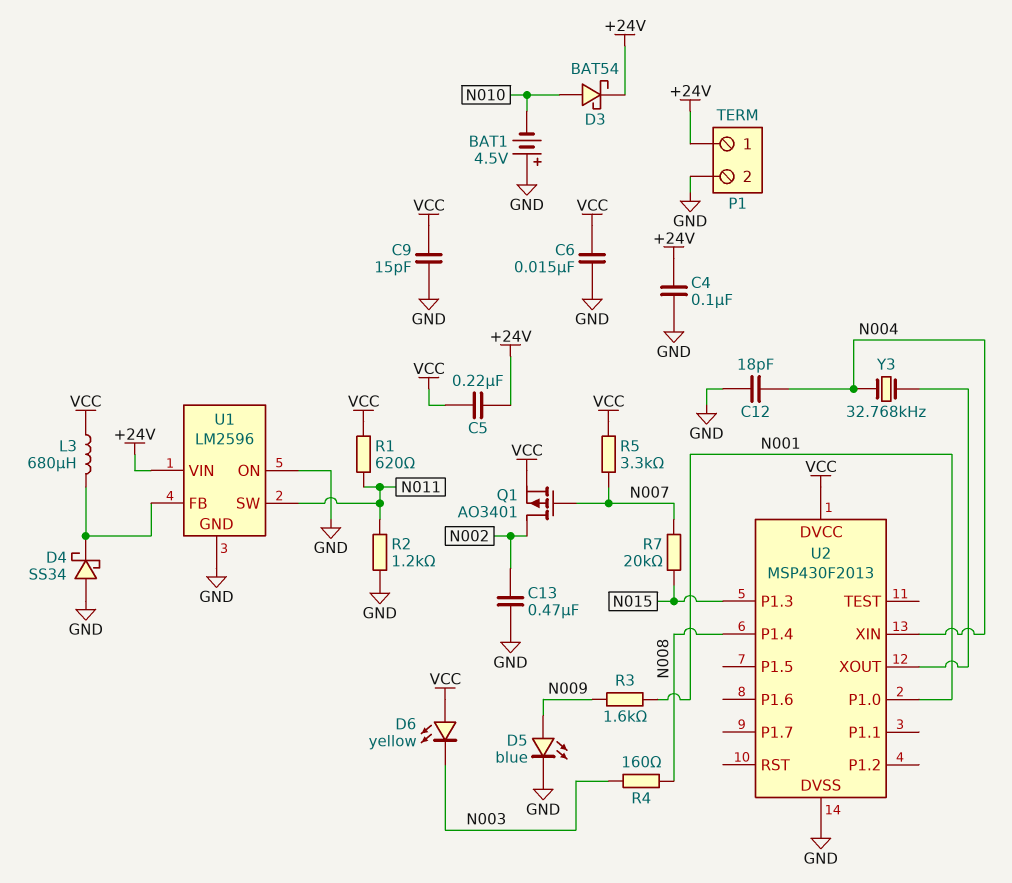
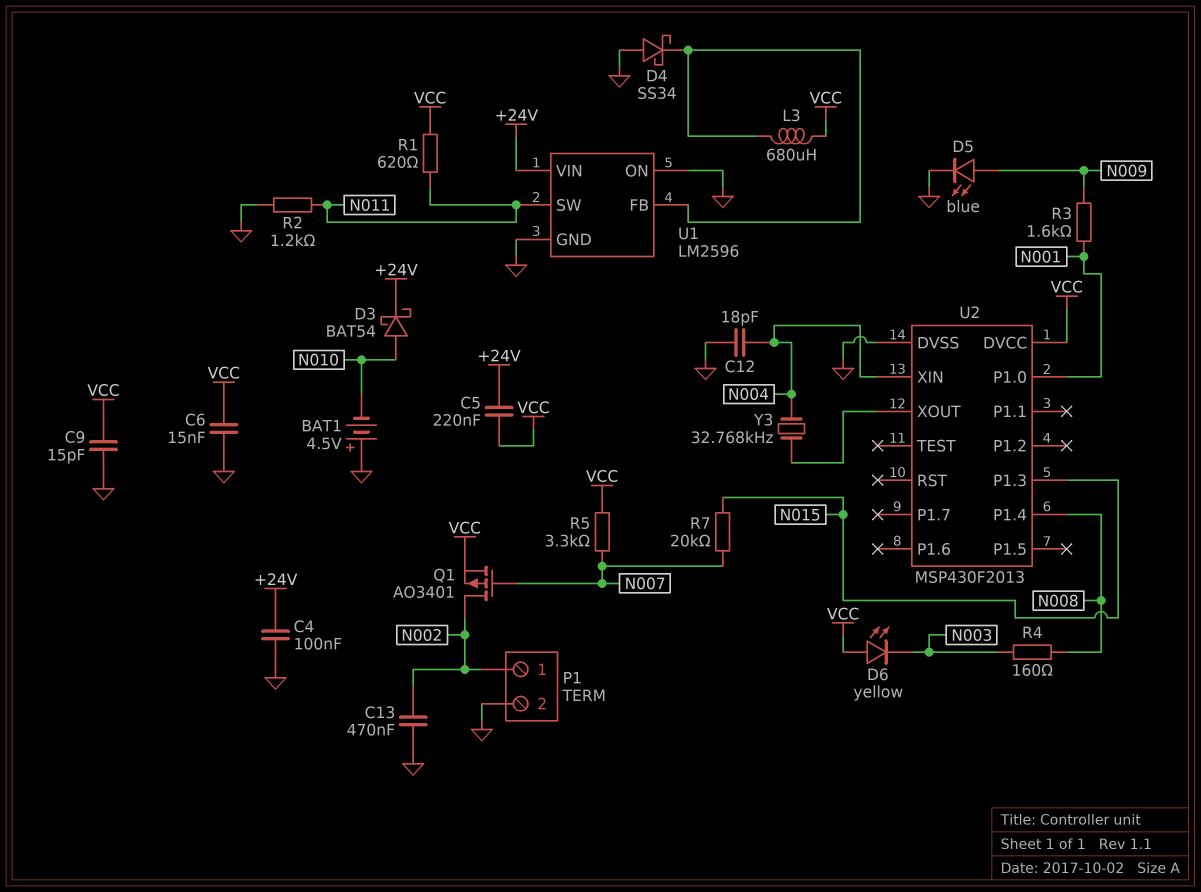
P1 pin 1: +24V -> N002

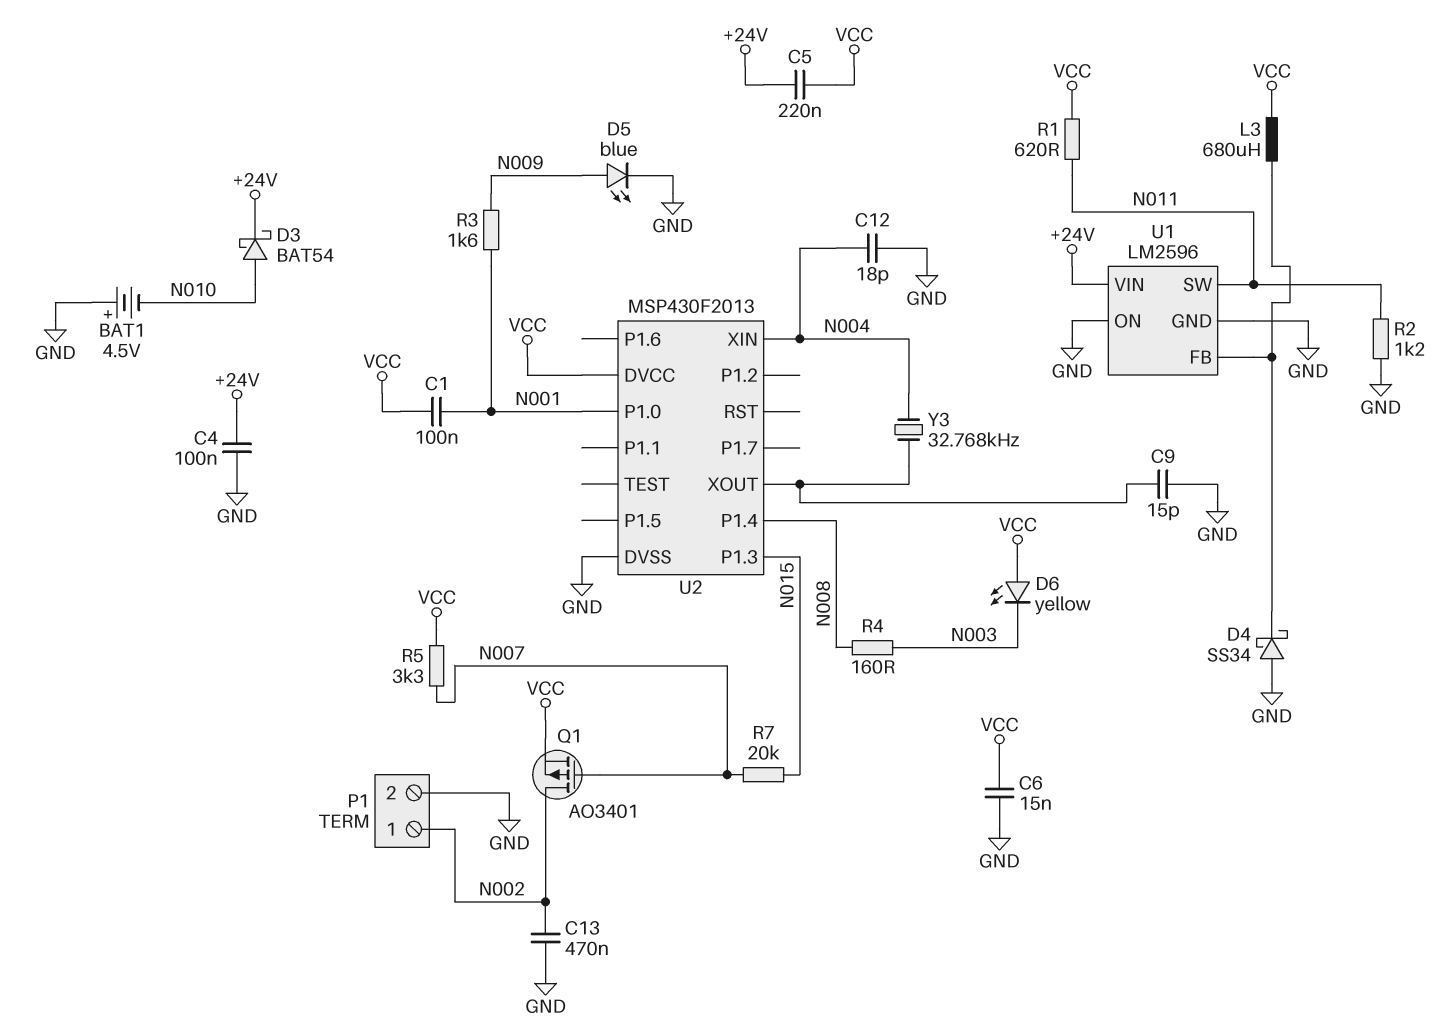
C1: none -> 100nF (N001, VCC)
C9: 15pF (GND, VCC) -> 15pF (GND, U2/XOUT)

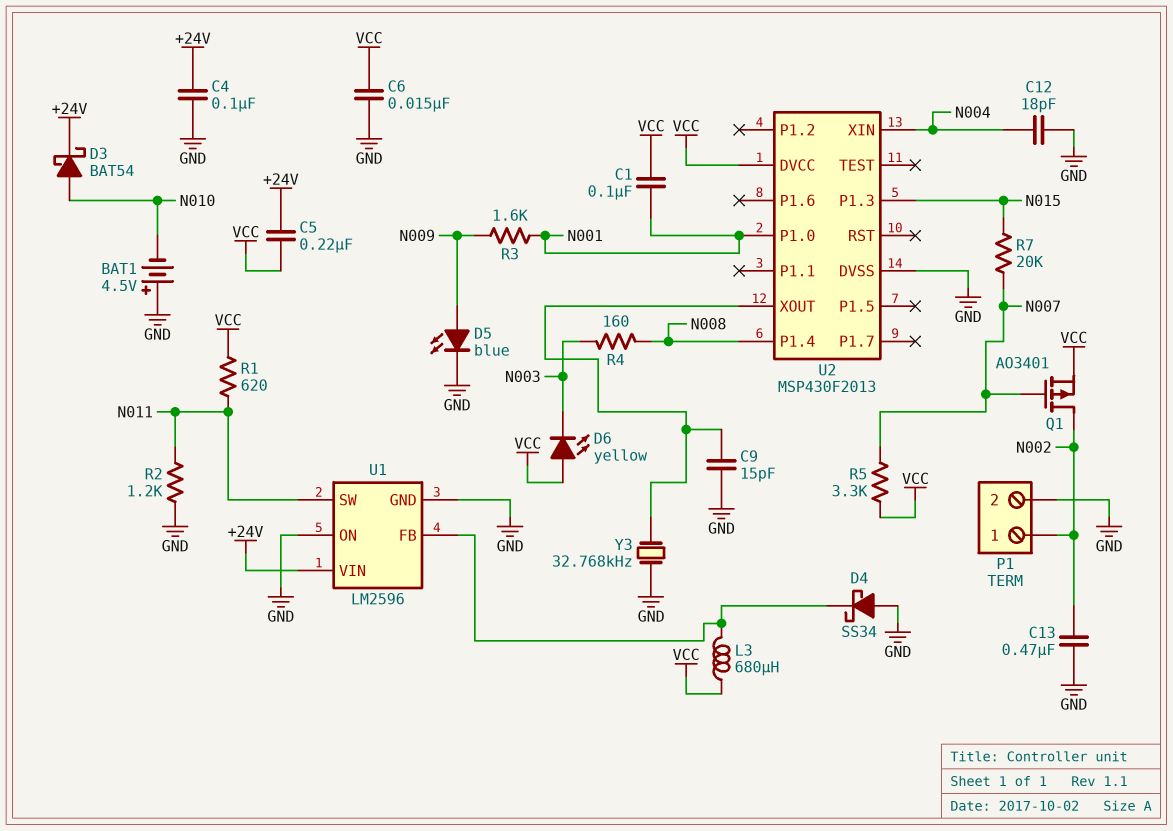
Y3: 32.768kHz (N004, U2/XOUT) -> 32.768kHz (GND, U2/XOUT)

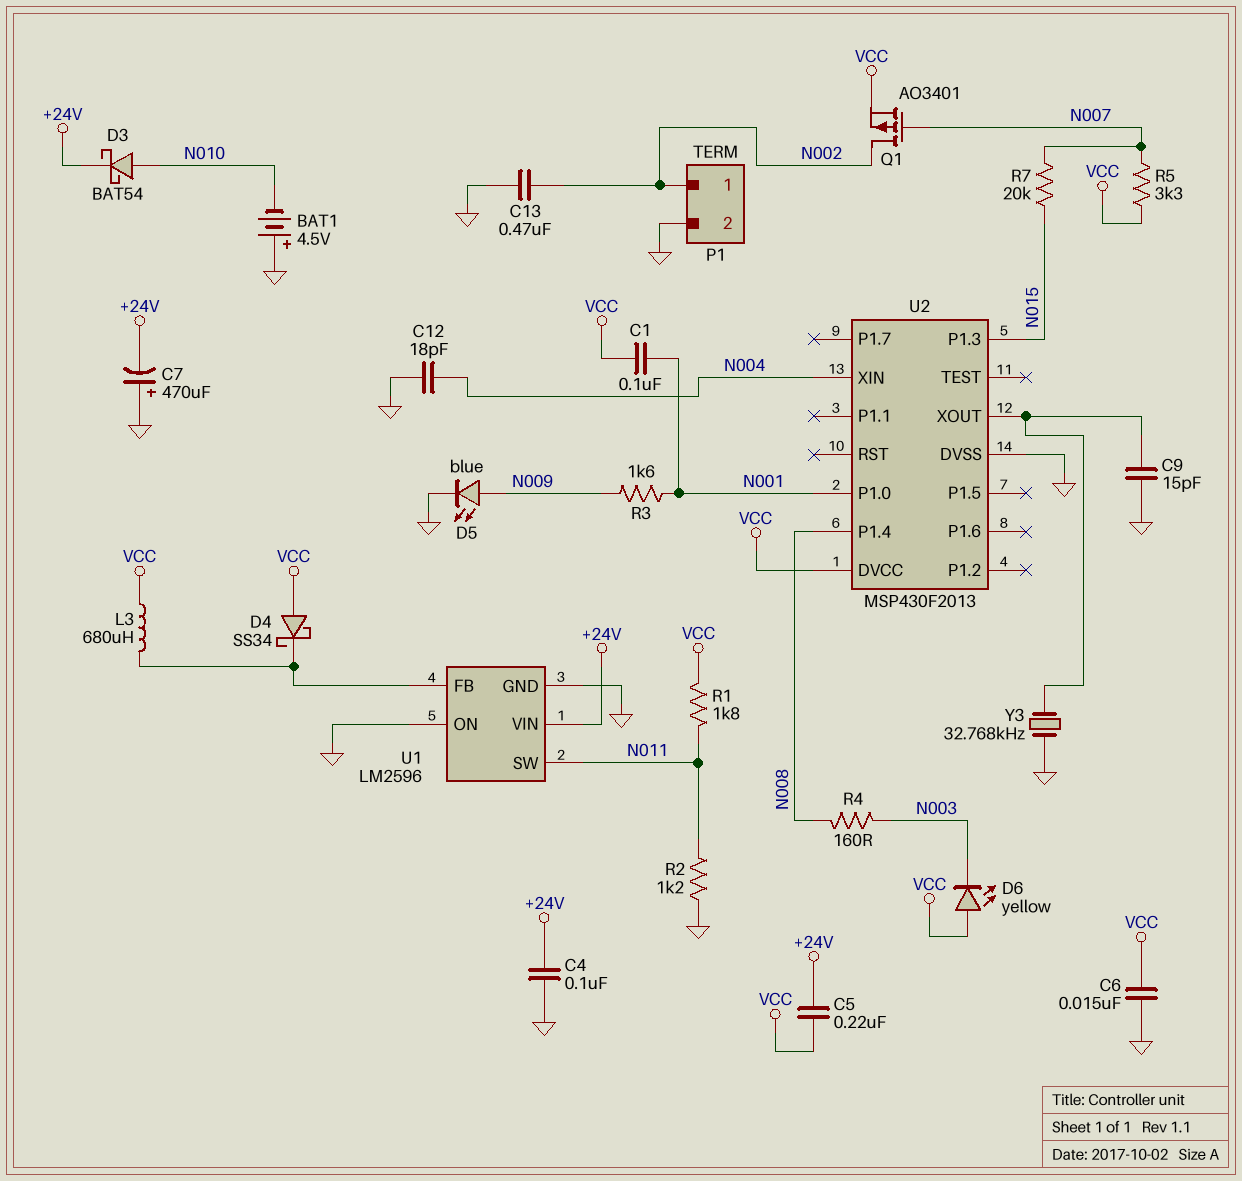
C7: none -> 470uF (plus GND, minus +24V)
D4: schottky SS34 (A GND, K U1/FB) -> schottky SS34 (A VCC, K U1/FB)
R1: 620 (N011, VCC) -> 1.8k (N011, VCC)

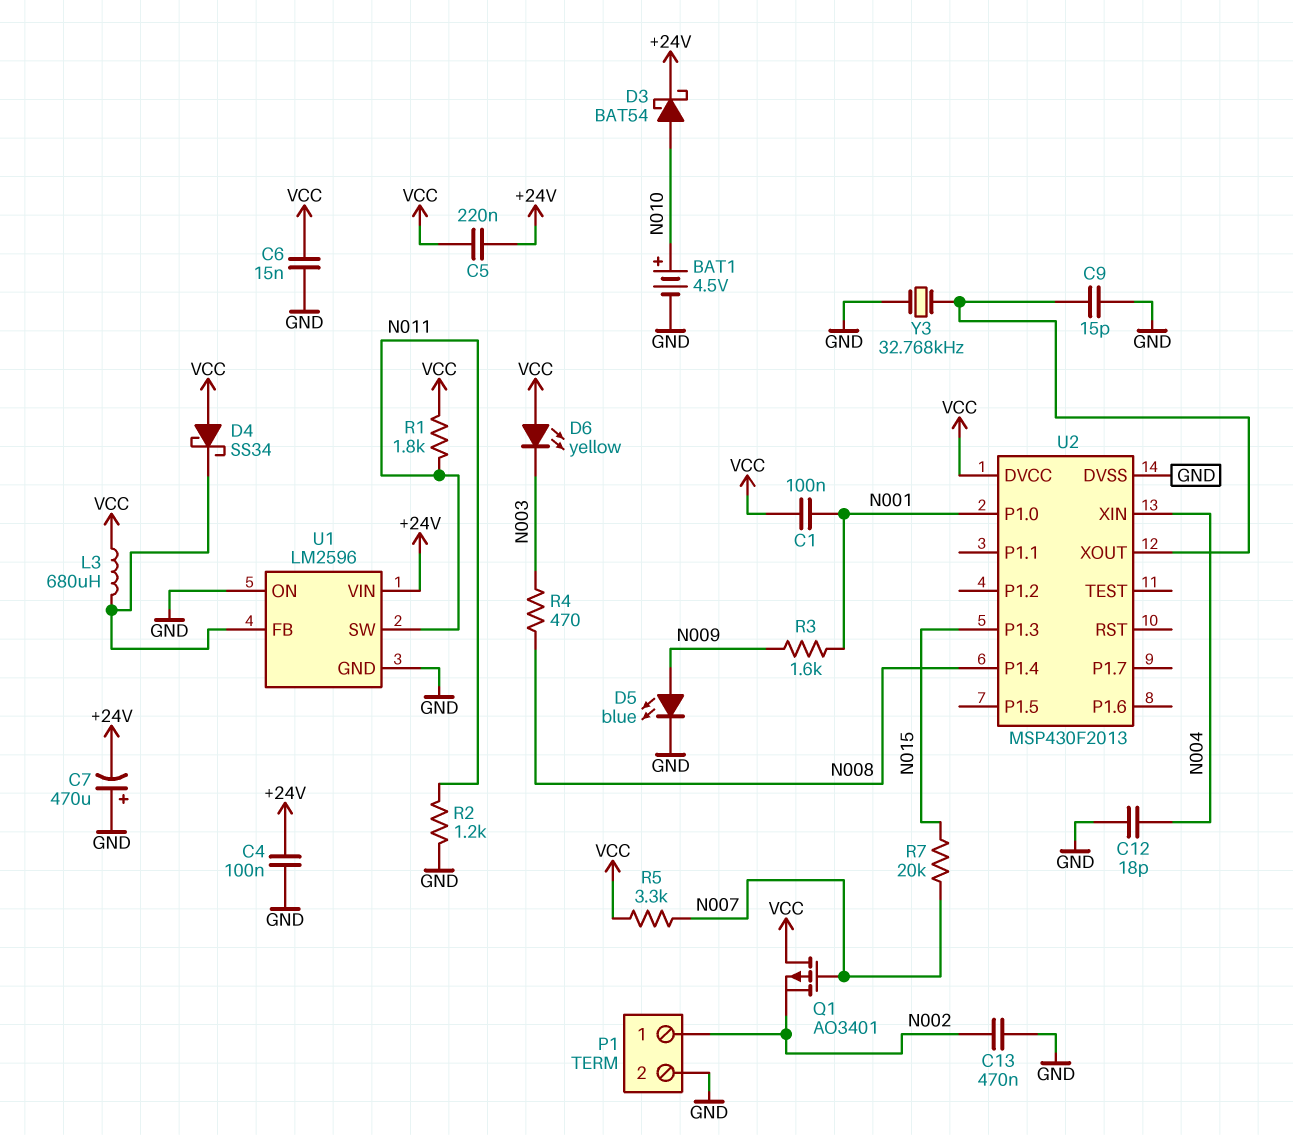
BAT1: 4.5V (plus GND, minus N010) -> 4.5V (plus N010, minus GND)
Q1: PMOS AO3401 (G N007, D N002, S VCC) -> PMOS AO3401 (G N007, D VCC, S N002)
R4: 160 (N003, N008) -> 470 (N003, N008)

